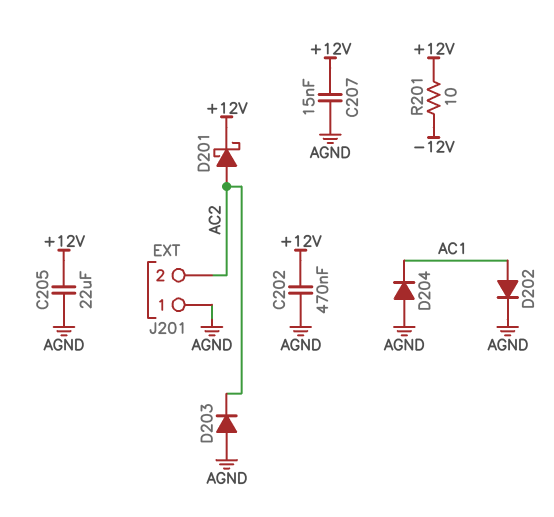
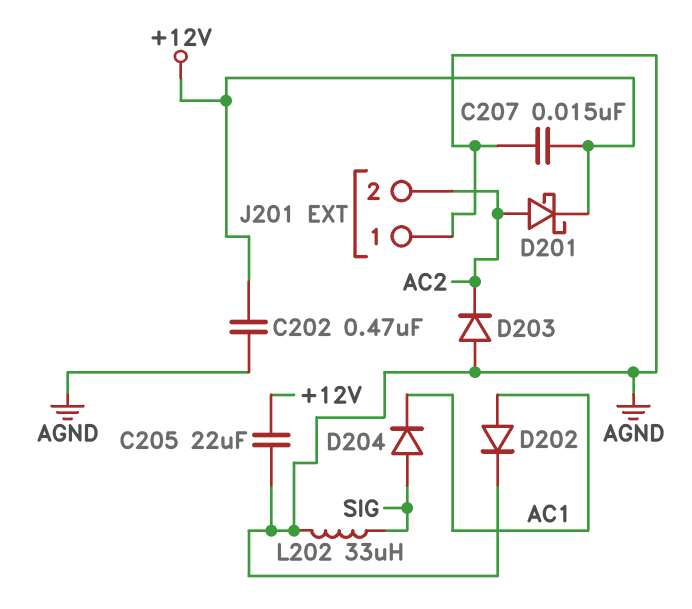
D204: diode (A AGND, K AC1) -> diode (A SIG, K AC1)
L202: none -> 33uH (AGND, SIG)
R201: 10 (+12V, -12V) -> none

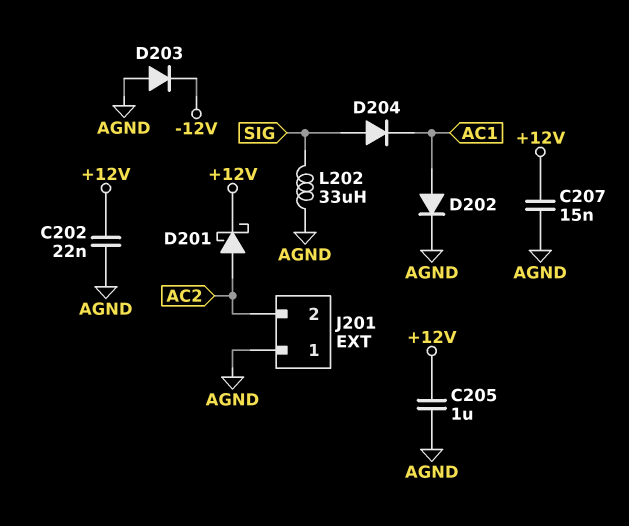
C202: 470nF (+12V, AGND) -> 22nF (+12V, AGND)
C205: 22uF (+12V, AGND) -> 1uF (+12V, AGND)
D203: diode (A AGND, K AC2) -> diode (A AGND, K -12V)

